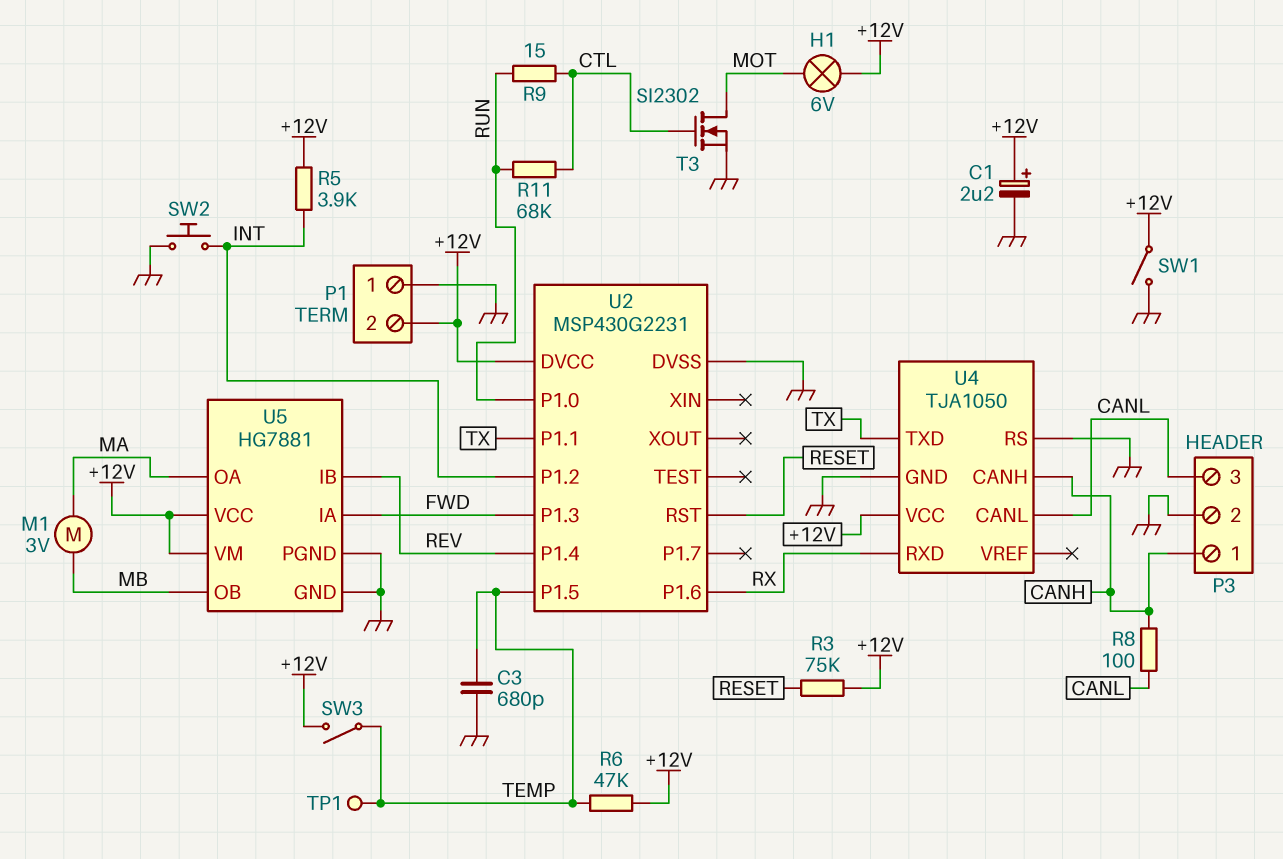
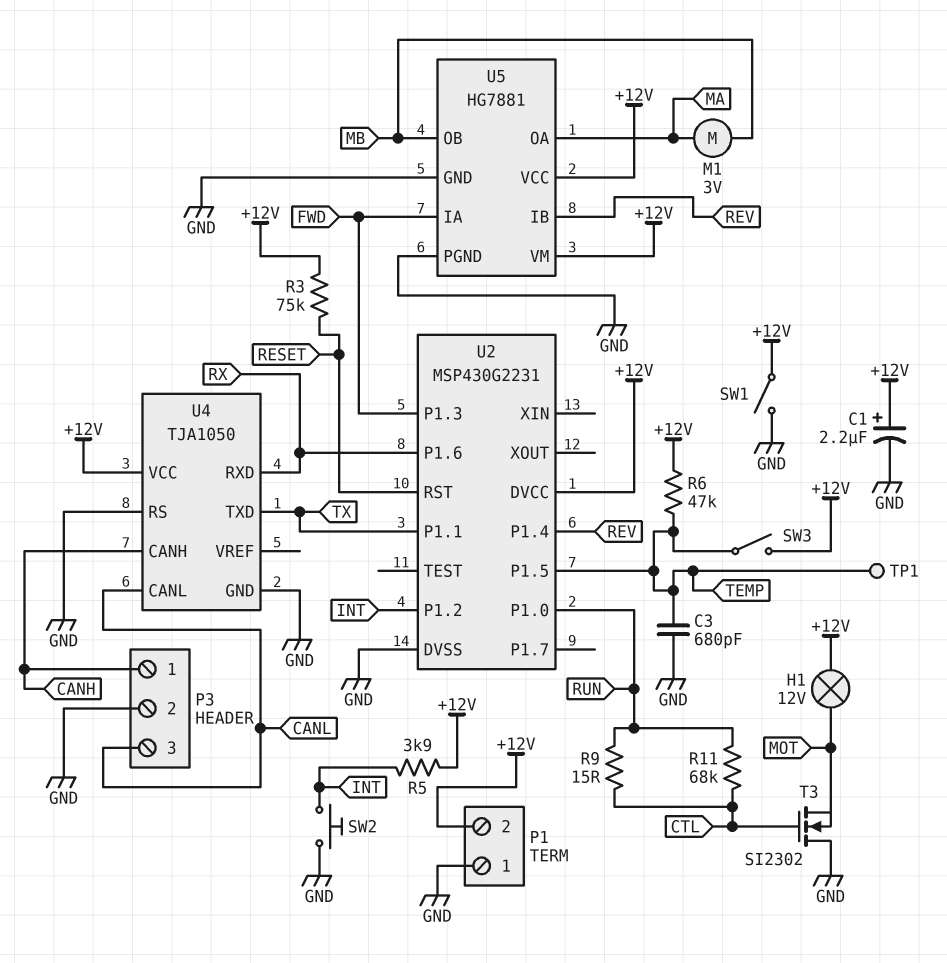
H1: lamp 6V (+12V, MOT) -> lamp 12V (+12V, MOT)
R8: 100 (CANH, CANL) -> none
T3: NMOS SI2302 (G CTL, D MOT, S GND) -> NMOS SI2302 (G CTL, D GND, S MOT)

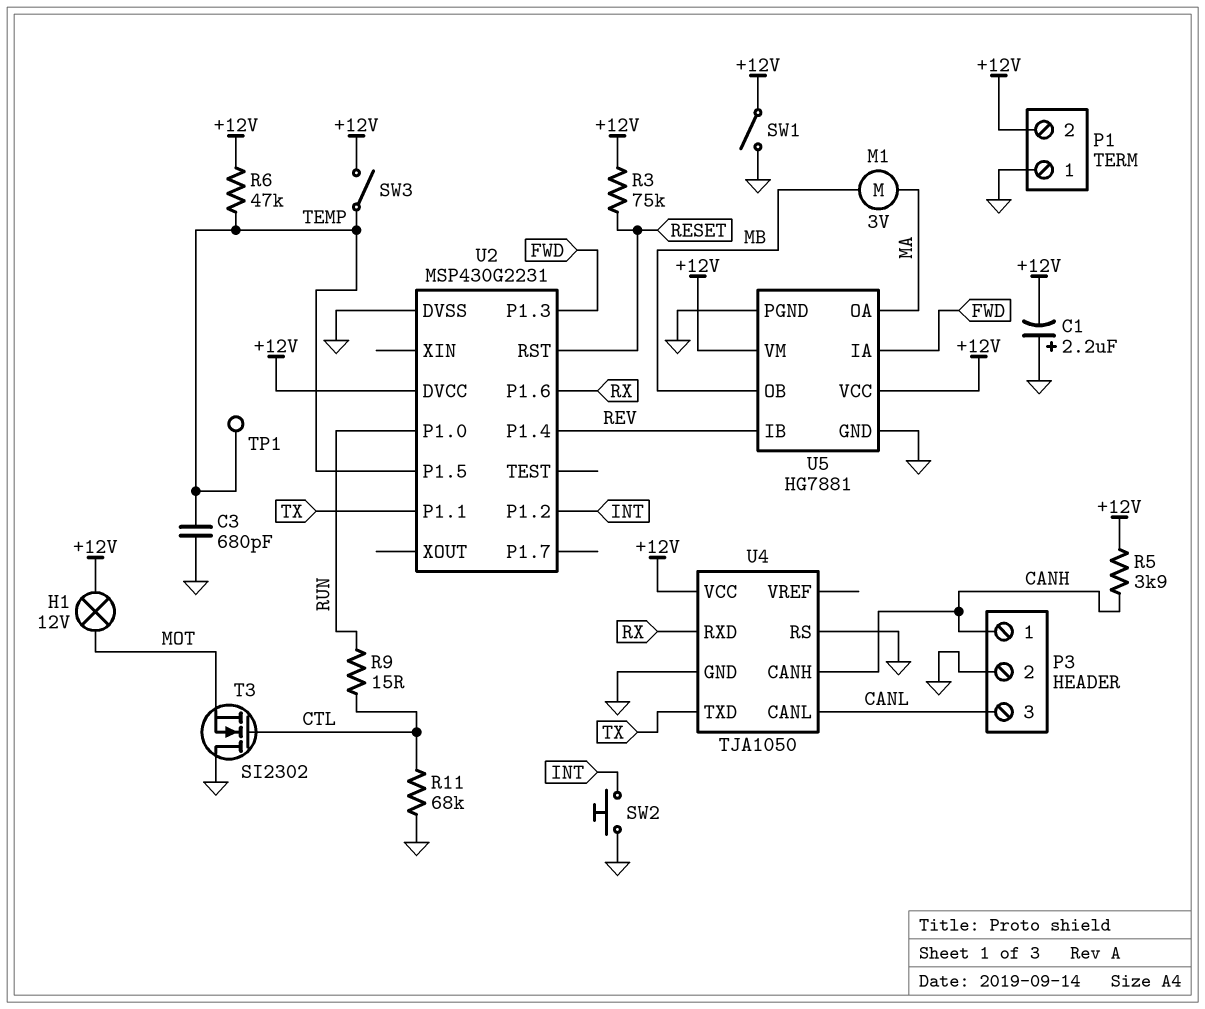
C1: 2.2uF (plus +12V, minus GND) -> 2.2uF (plus GND, minus +12V)
R5: 3.9k (+12V, INT) -> 3.9k (+12V, CANH)
R11: 68k (CTL, RUN) -> 68k (CTL, GND)

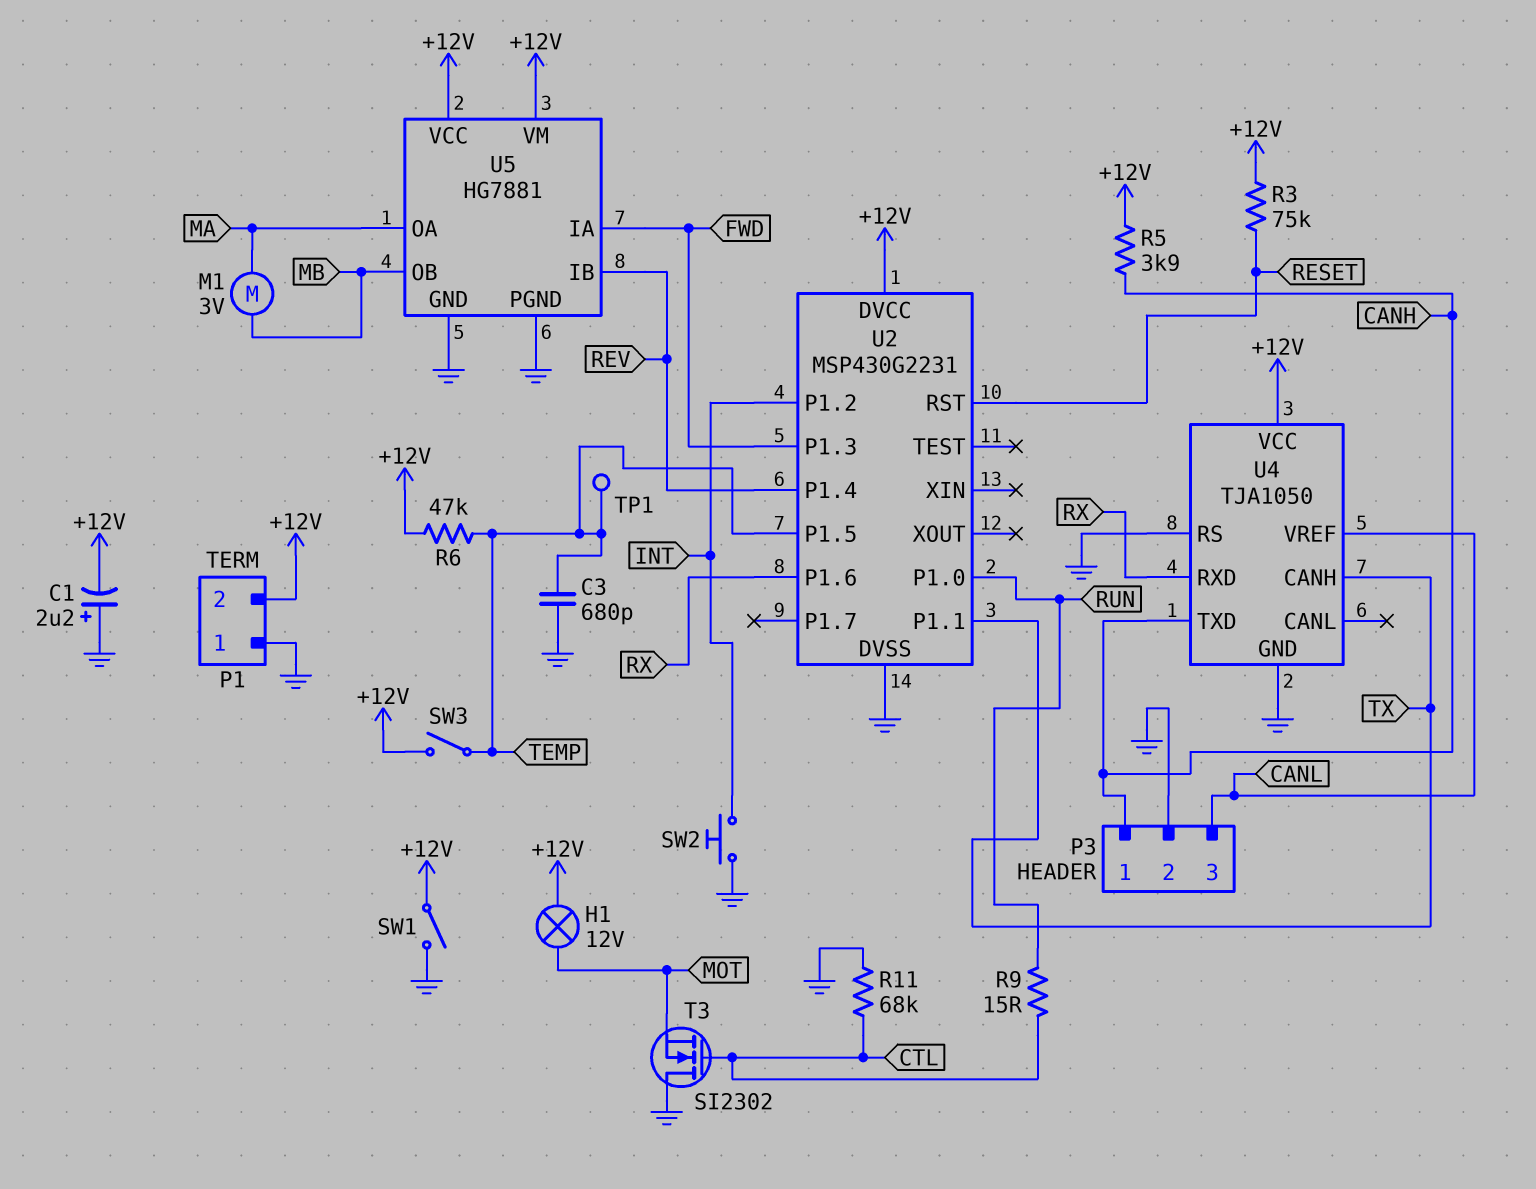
U4 pin CANH: CANH -> TX
U4 pin CANL: CANL -> none
U4 pin TXD: TX -> CANH
U4 pin VREF: none -> CANL

